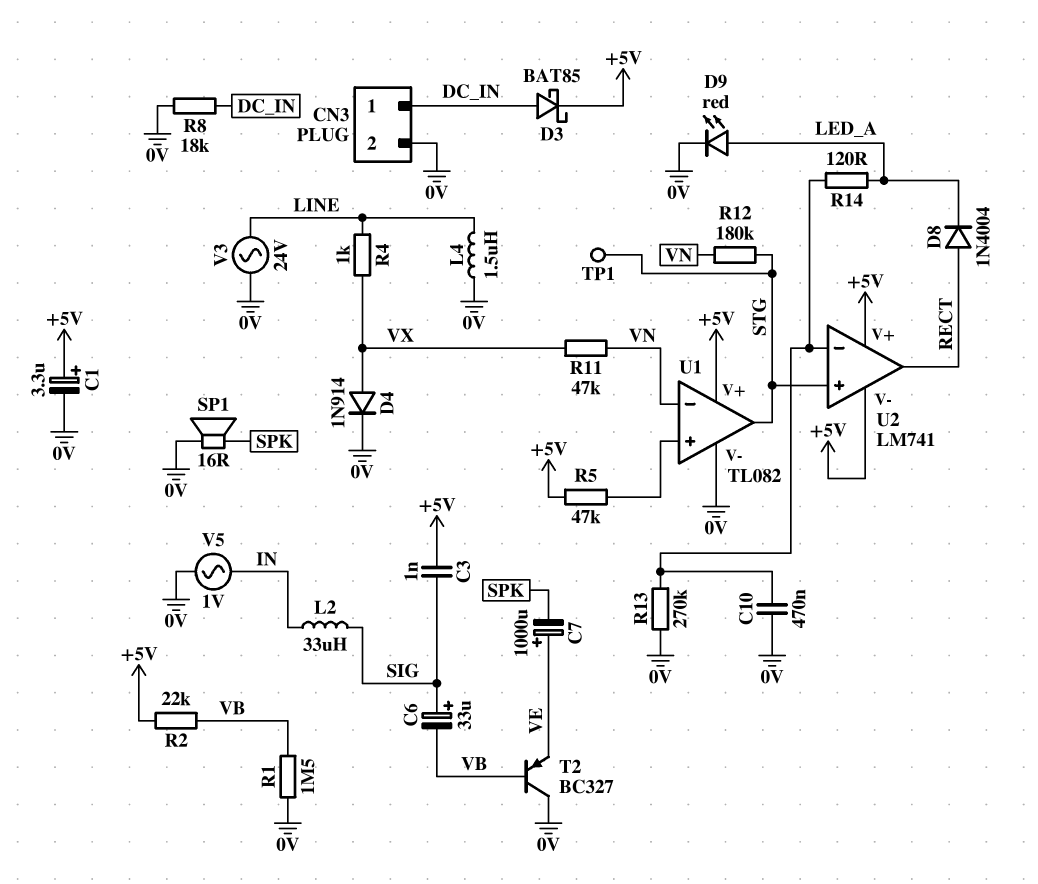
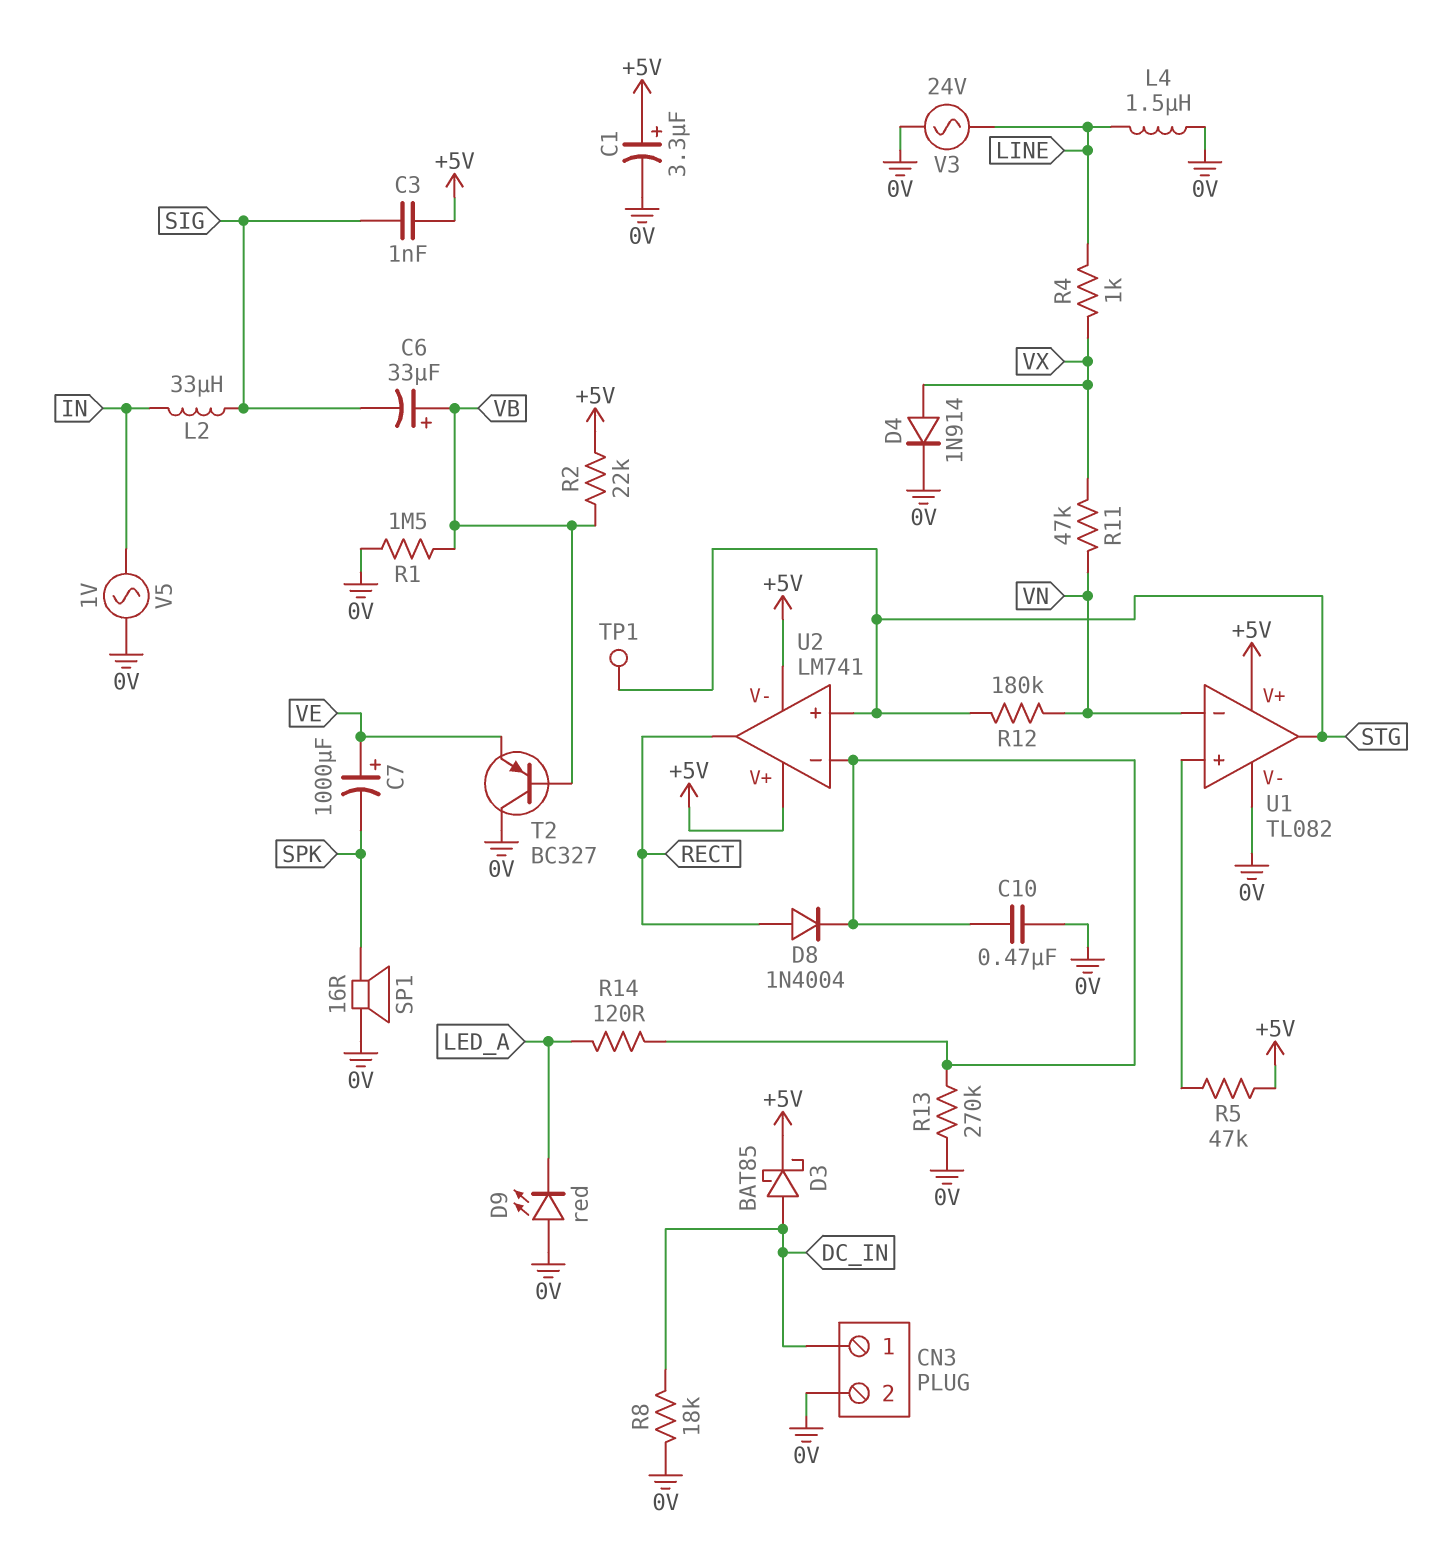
C6: 33uF (plus SIG, minus VB) -> 33uF (plus VB, minus SIG)
D8: diode 1N4004 (A RECT, K LED_A) -> diode 1N4004 (A RECT, K U2/in-)
D9: LED red (A LED_A, K 0V) -> LED red (A 0V, K LED_A)

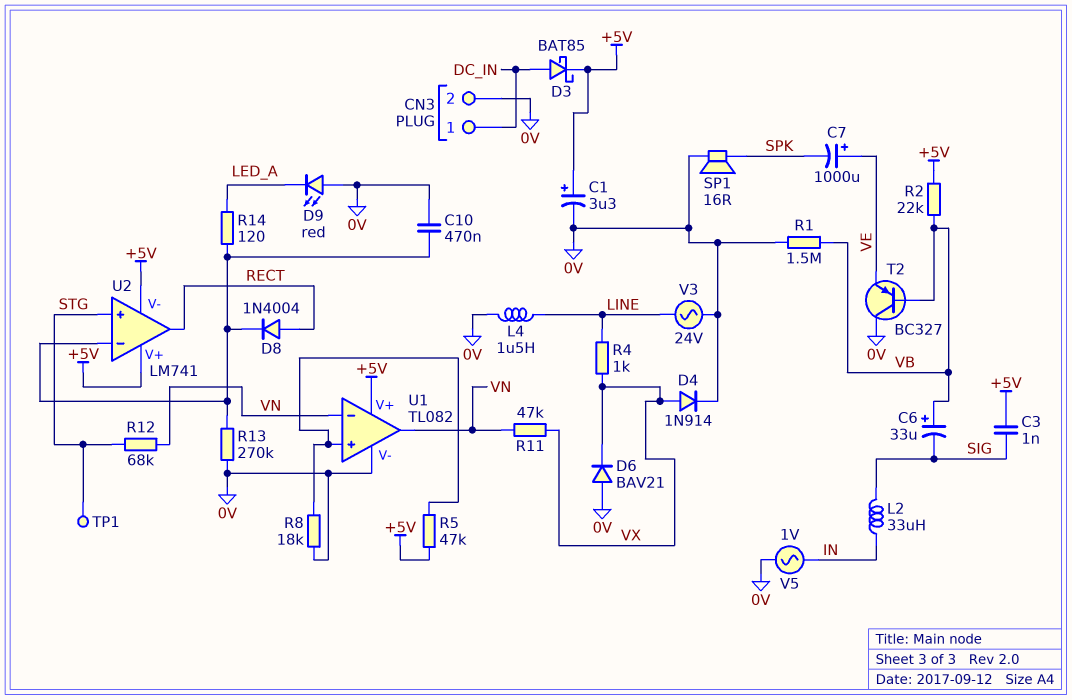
D6: none -> diode BAV21 (A 0V, K VX)
R8: 18k (0V, DC_IN) -> 18k (0V, U1/in+)
R12: 180k (STG, VN) -> 68k (STG, VN)
U1 pin out: STG -> VN

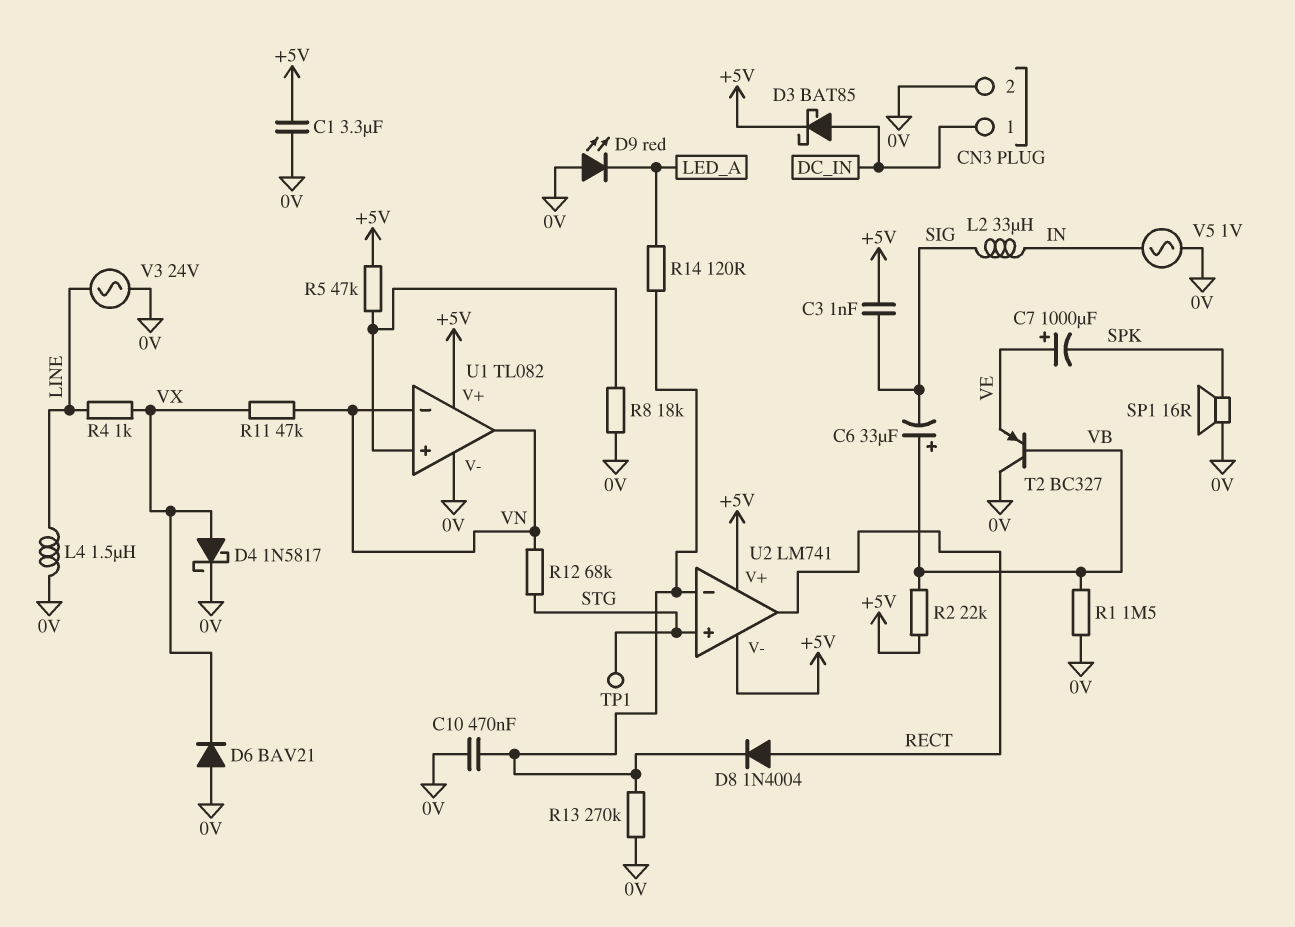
C1: 3.3uF (plus +5V, minus 0V) -> 3.3uF (+5V, 0V)
D4: diode 1N914 (A VX, K 0V) -> schottky 1N5817 (A VX, K 0V)

